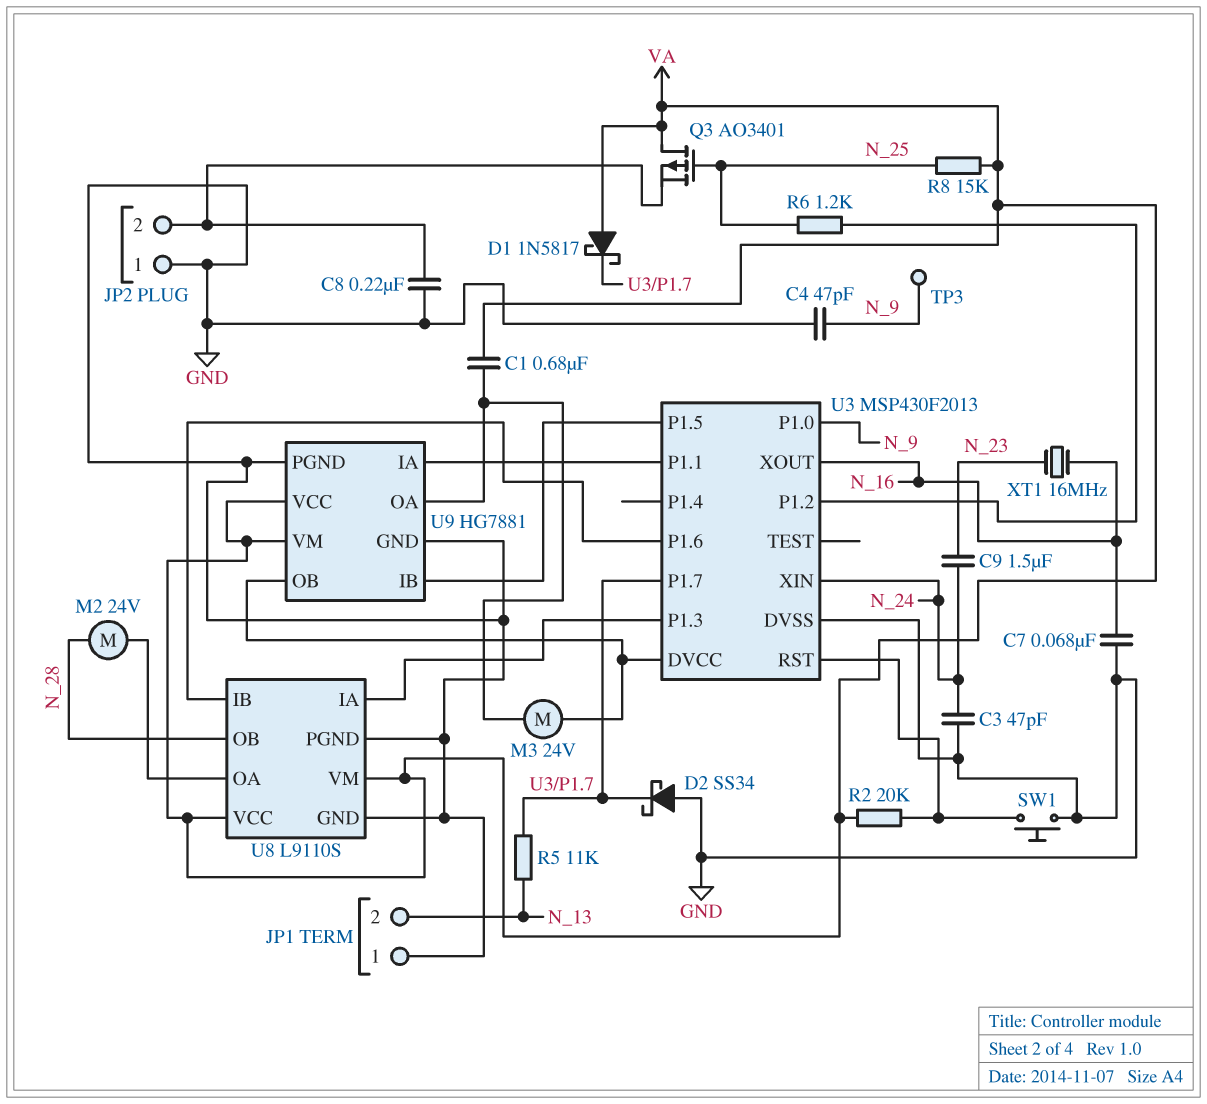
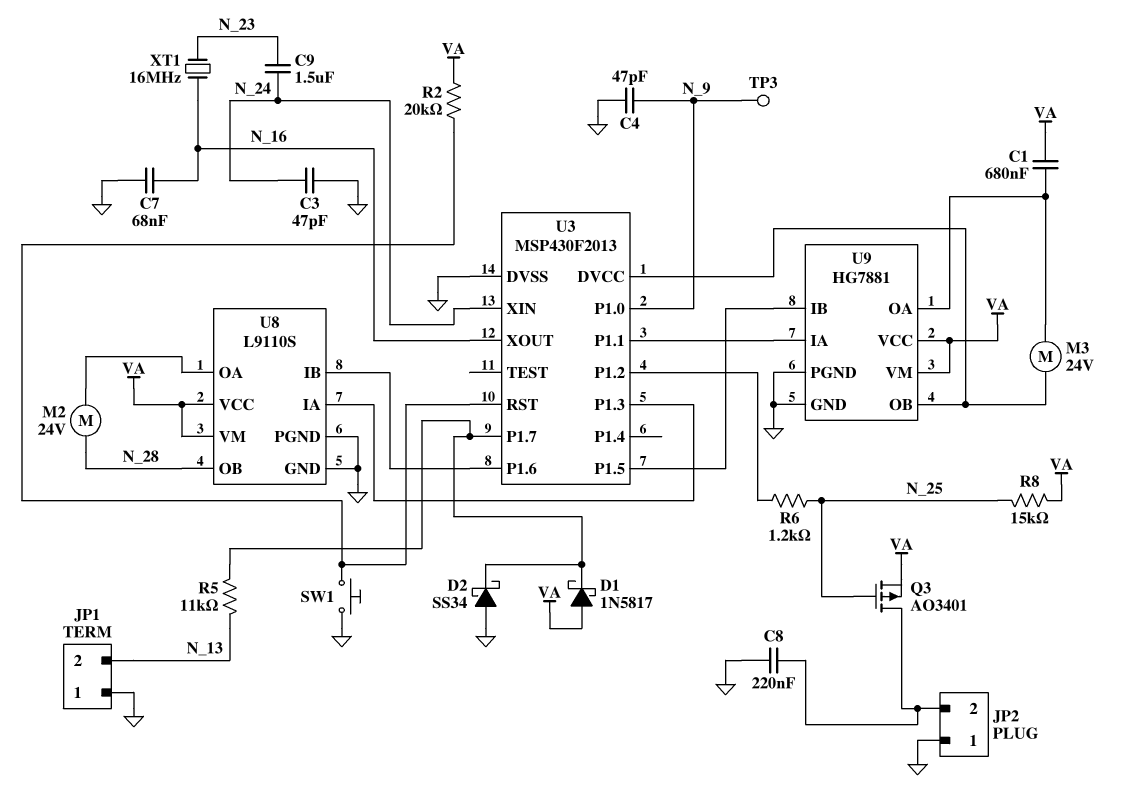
Q3: PMOS AO3401 (G N_25, D VA, S JP2/2) -> PMOS AO3401 (G N_25, D JP2/2, S VA)

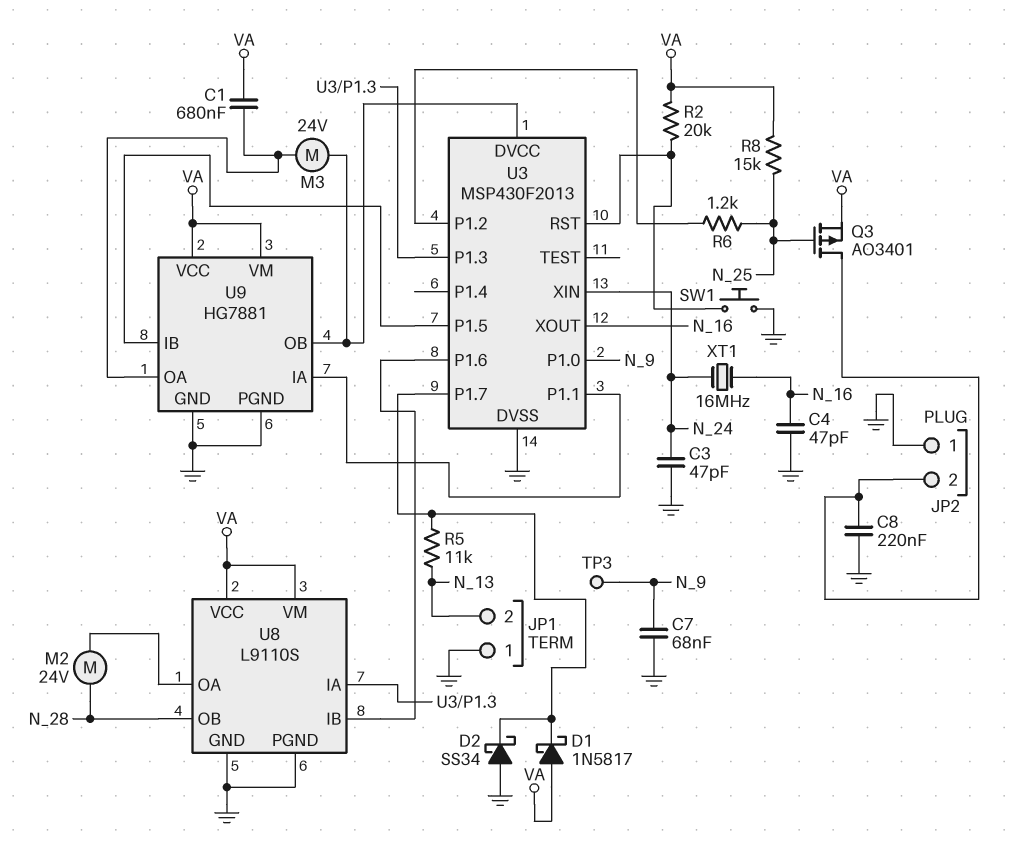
C4: 47pF (GND, N_9) -> 47pF (GND, N_16)
C7: 68nF (GND, N_16) -> 68nF (GND, N_9)
C9: 1.5uF (N_23, N_24) -> none
XT1: 16MHz (N_16, N_23) -> 16MHz (N_16, N_24)

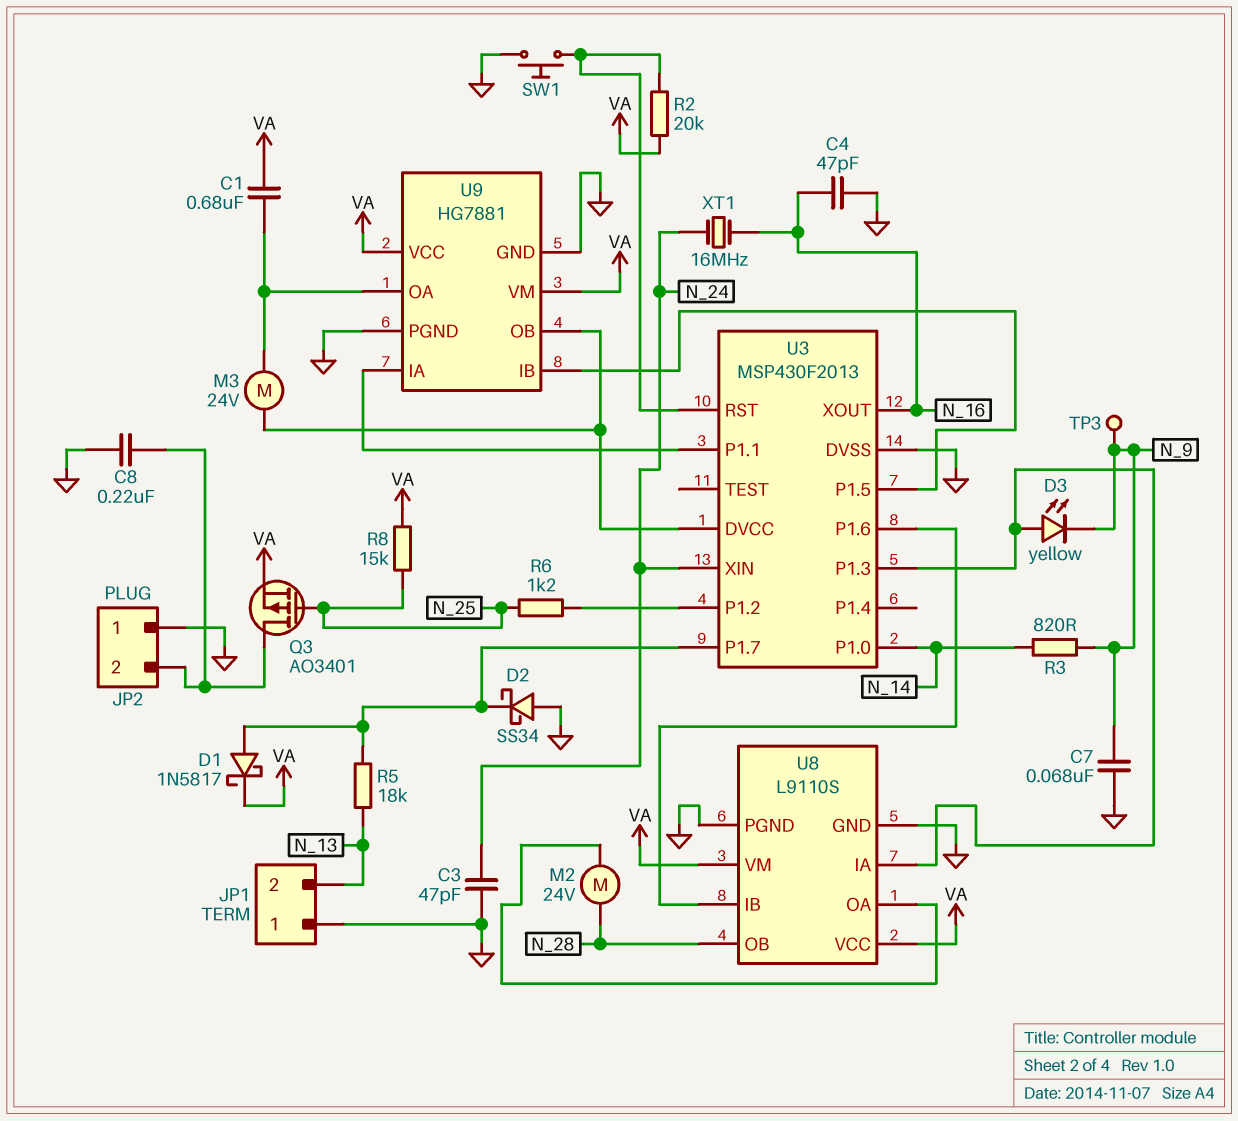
D1: schottky 1N5817 (A VA, K U3/P1.7) -> schottky 1N5817 (A U3/P1.7, K VA)
D3: none -> LED yellow (A U3/P1.3, K N_9)
R3: none -> 820 (N_9, N_14)
R5: 11k (N_13, U3/P1.7) -> 18k (N_13, U3/P1.7)
U3 pin P1.0: N_9 -> N_14

